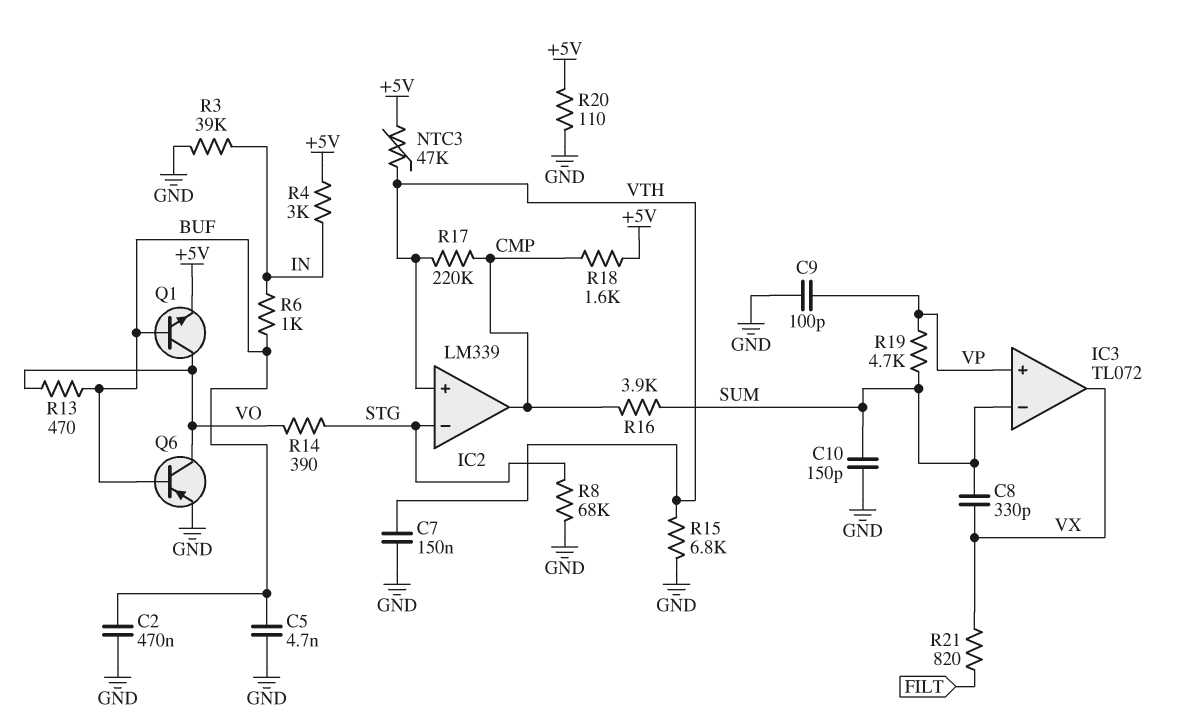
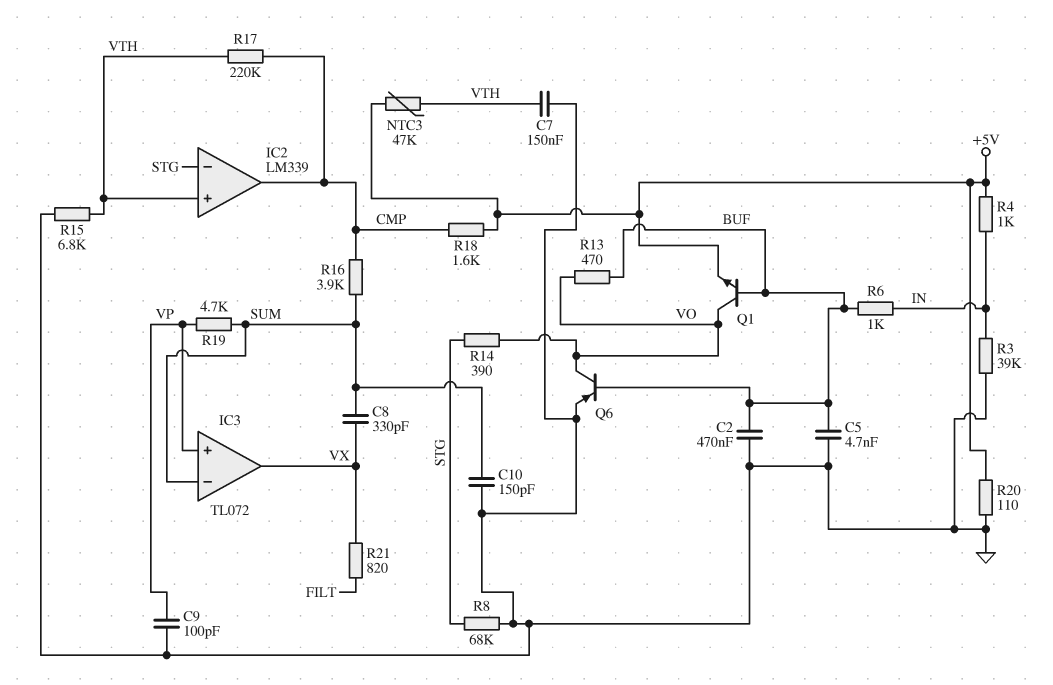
R4: 3k (+5V, IN) -> 1k (+5V, IN)

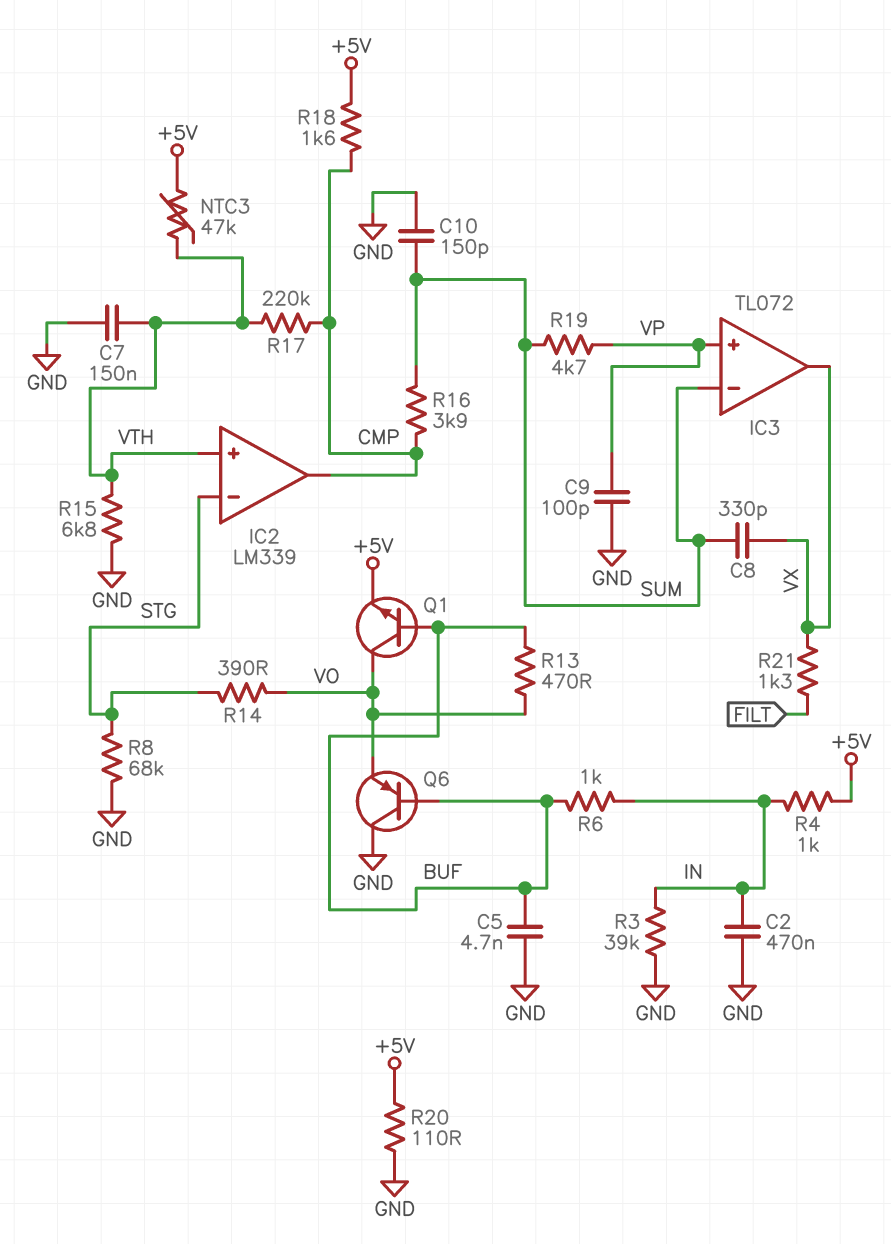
C2: 470nF (BUF, GND) -> 470nF (GND, IN)
Q6: PNP (B BUF, C VO, E GND) -> PNP (B BUF, C GND, E VO)
R21: 820 (FILT, VX) -> 1.3k (FILT, VX)

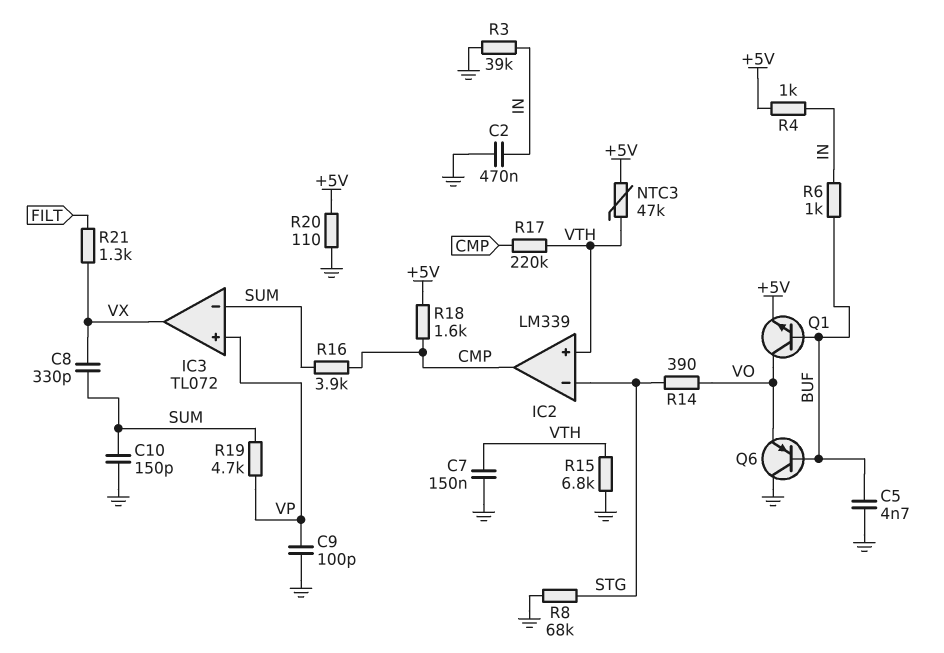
R13: 470 (BUF, VO) -> none

